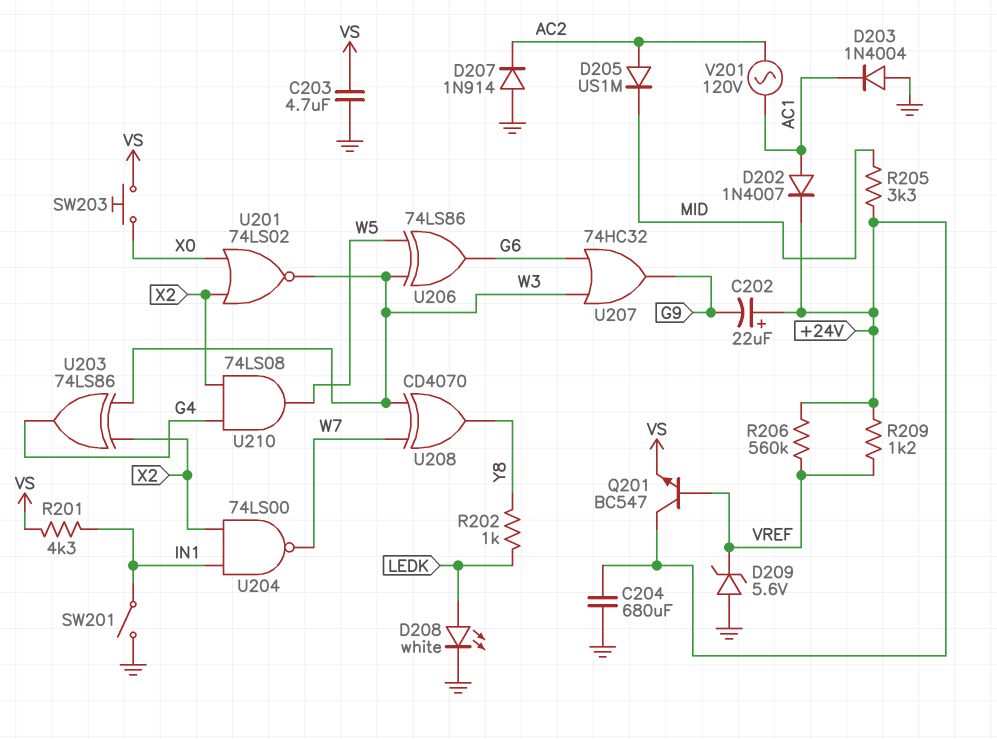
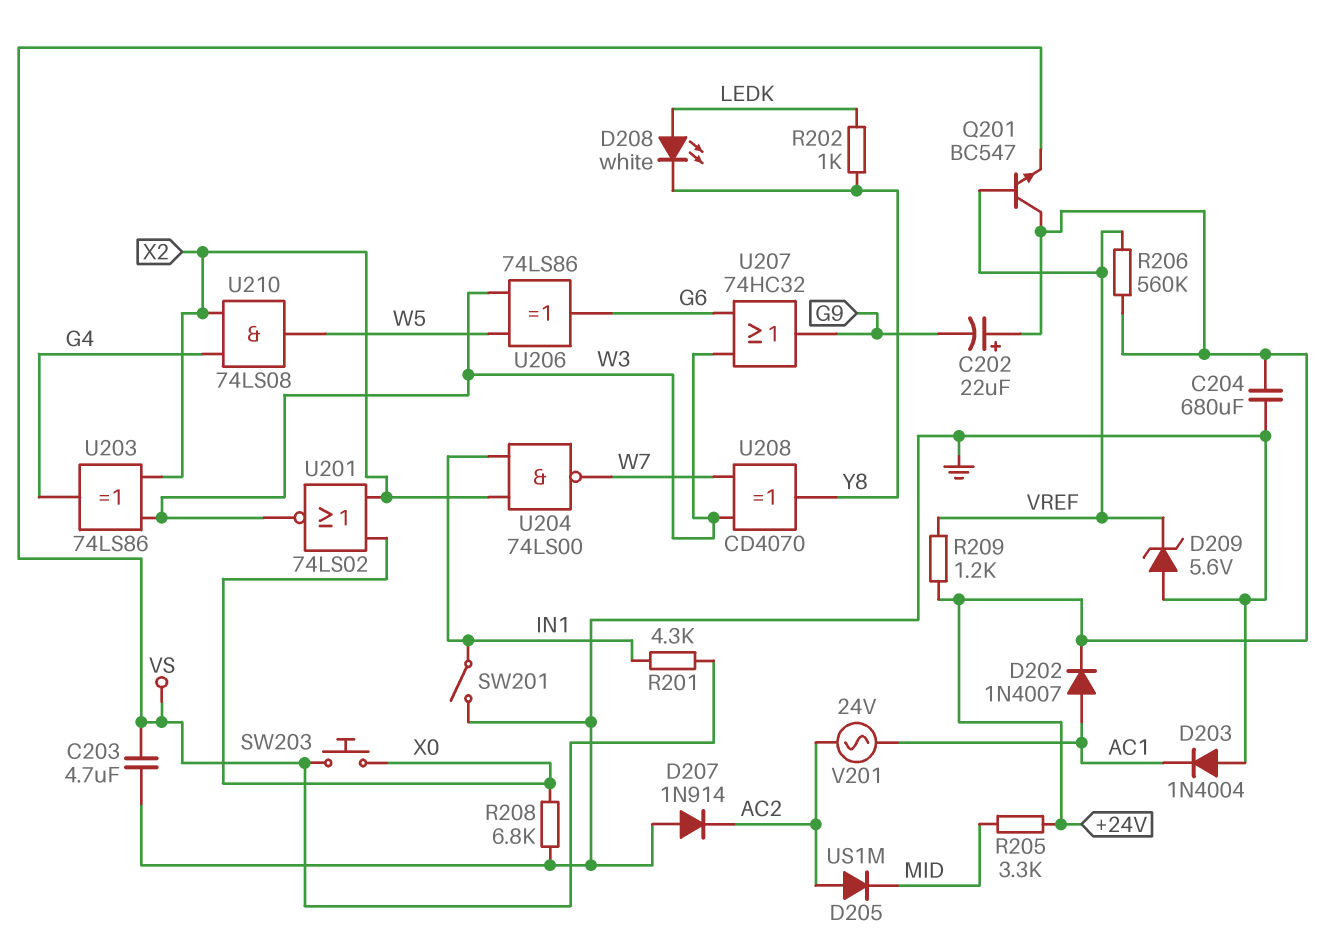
D208: LED white (A LEDK, K GND) -> LED white (A LEDK, K Y8)
R208: none -> 6.8k (GND, X0)
V201: AC 120V (AC1, AC2) -> AC 24V (AC1, AC2)

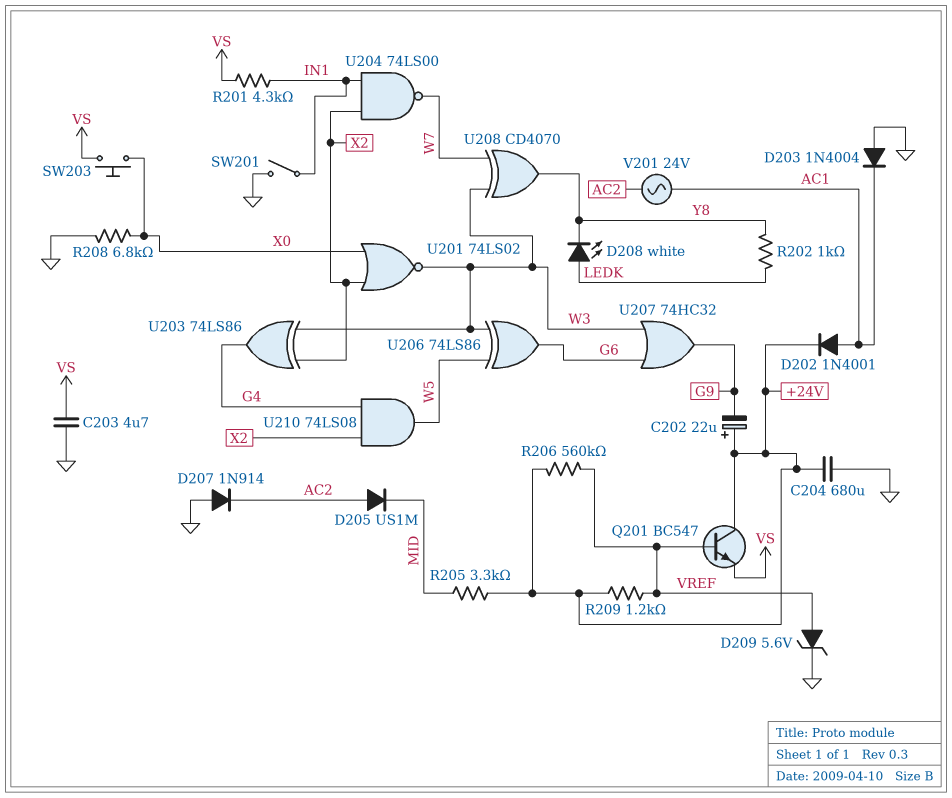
D202: diode 1N4007 (A AC1, K +24V) -> diode 1N4001 (A AC1, K +24V)
D209: zener 5.6V (A GND, K VREF) -> zener 5.6V (A VREF, K GND)

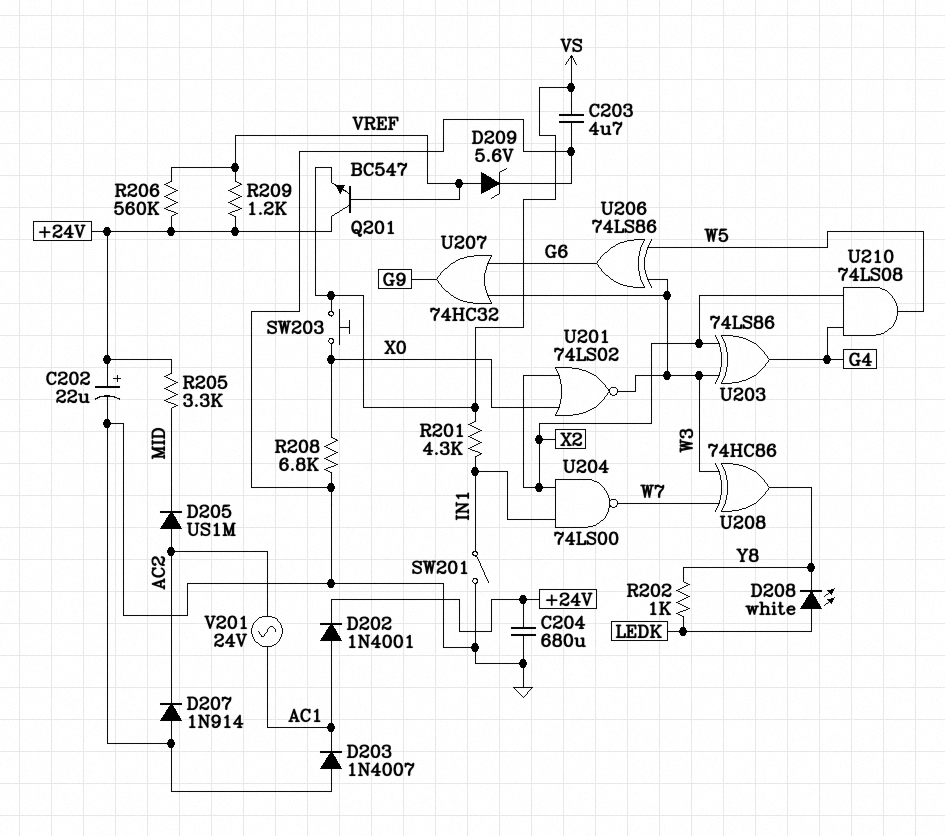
C202: 22uF (plus +24V, minus G9) -> 22uF (plus +24V, minus GND)
D203: diode 1N4004 (A GND, K AC1) -> diode 1N4007 (A GND, K AC1)
U208: XOR CD4070 (in W3, in W7, out Y8) -> XOR 74HC86 (in W3, in W7, out Y8)

